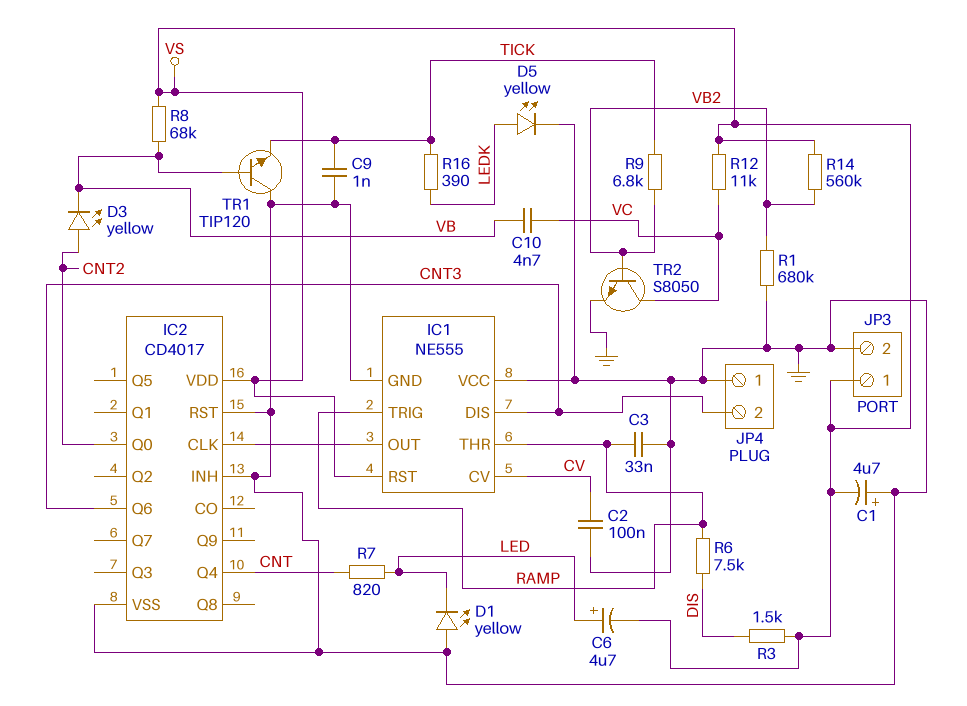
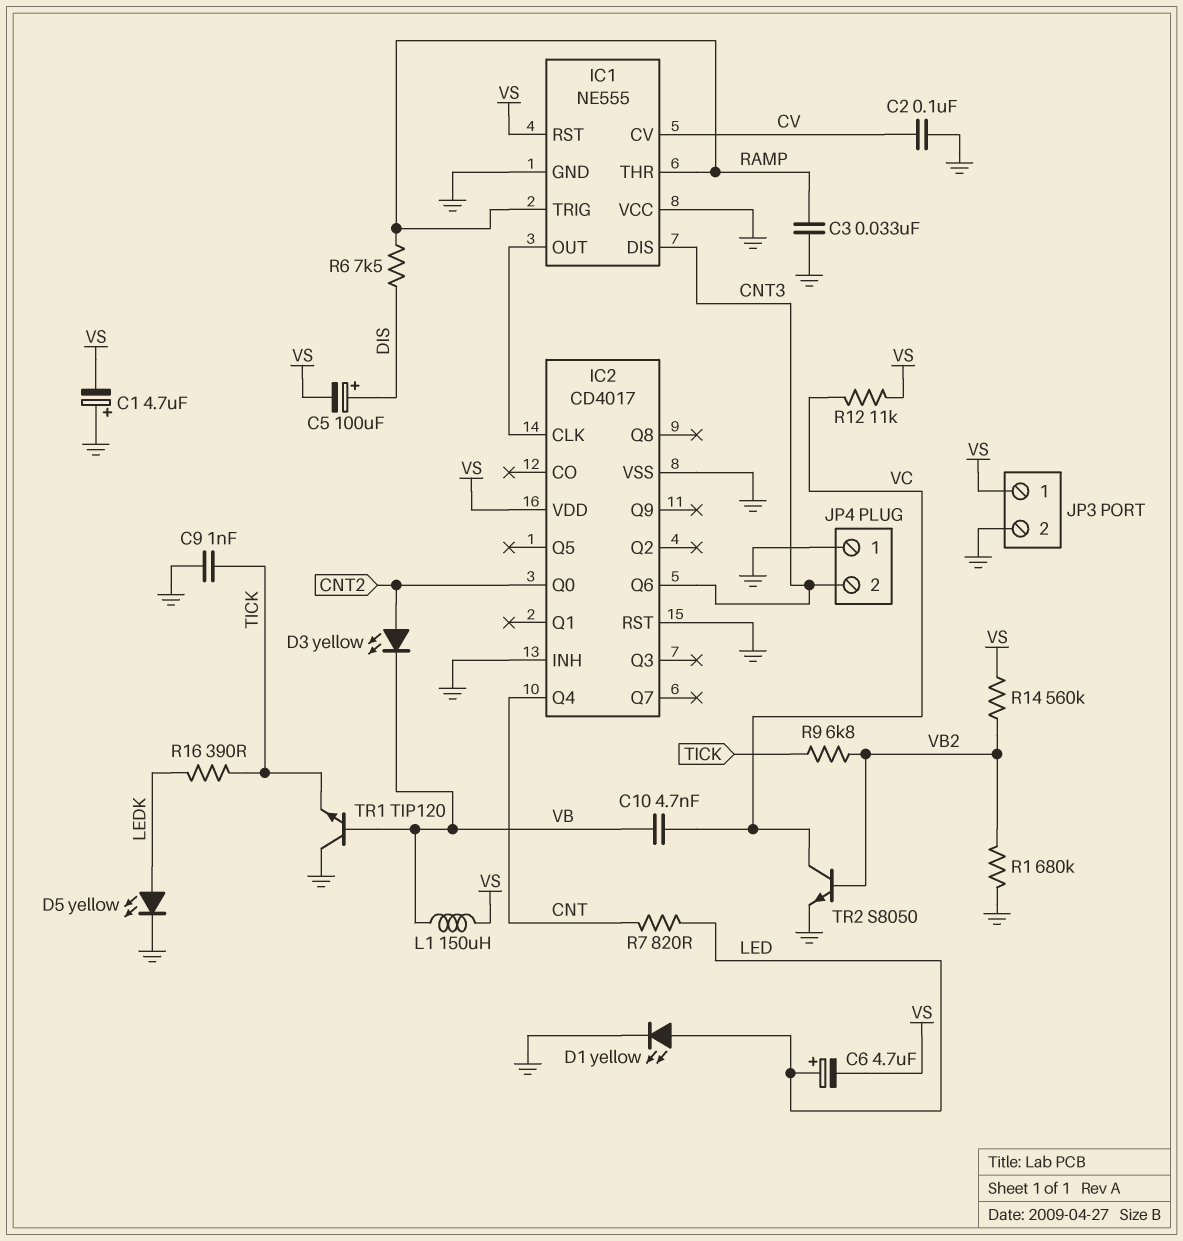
C5: none -> 100uF (plus DIS, minus VS)
D1: LED yellow (A GND, K LED) -> LED yellow (A LED, K GND)
L1: none -> 150uH (VB, VS)
R3: 1.5k (DIS, VS) -> none
R8: 68k (VB, VS) -> none

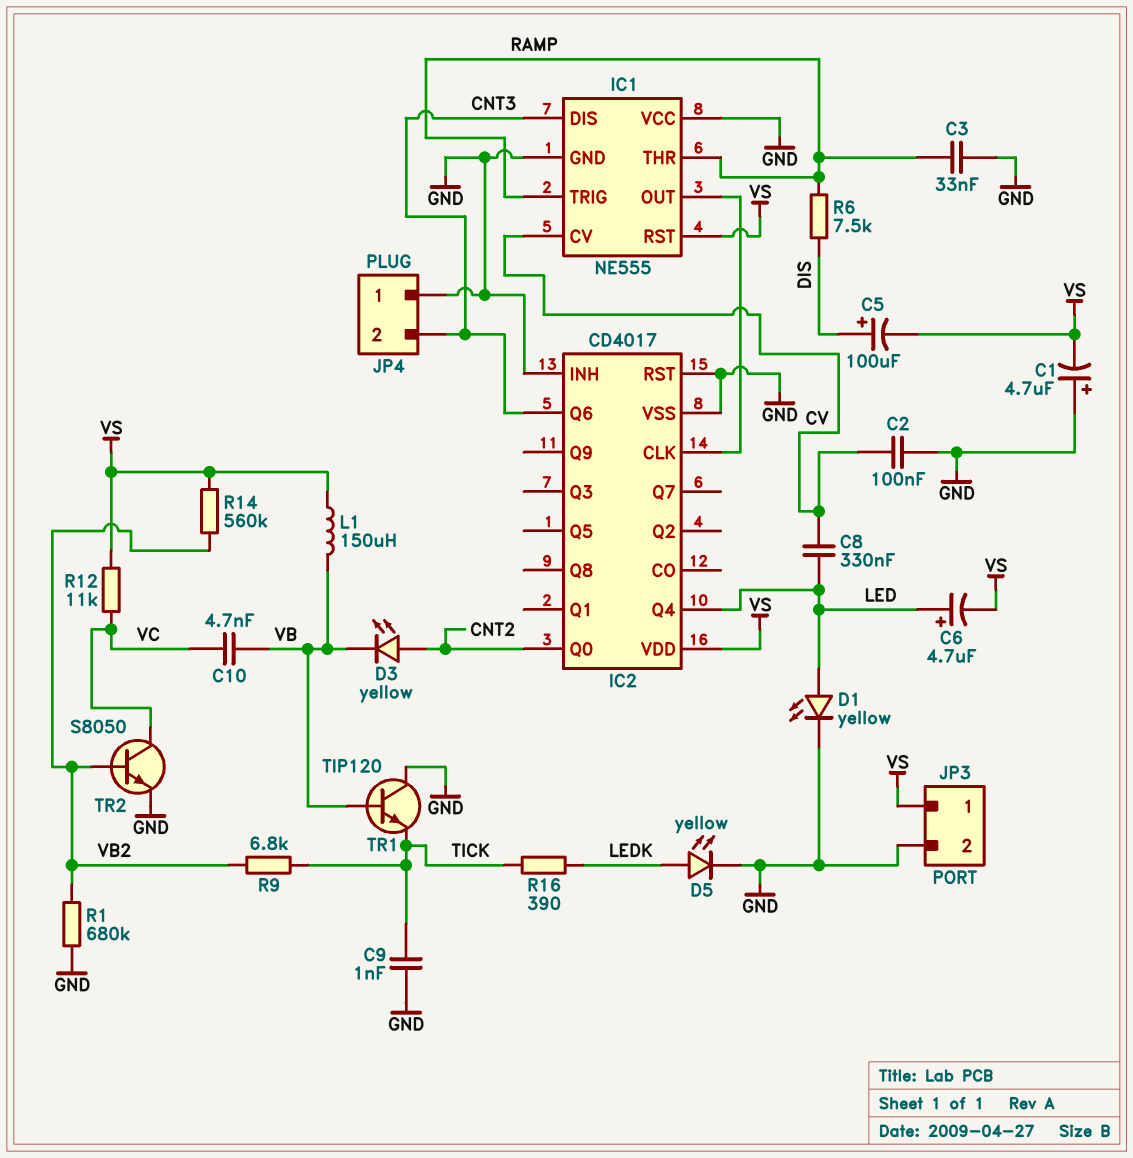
C8: none -> 330nF (CV, LED)
IC2 pin Q4: CNT -> LED
R7: 820 (CNT, LED) -> none

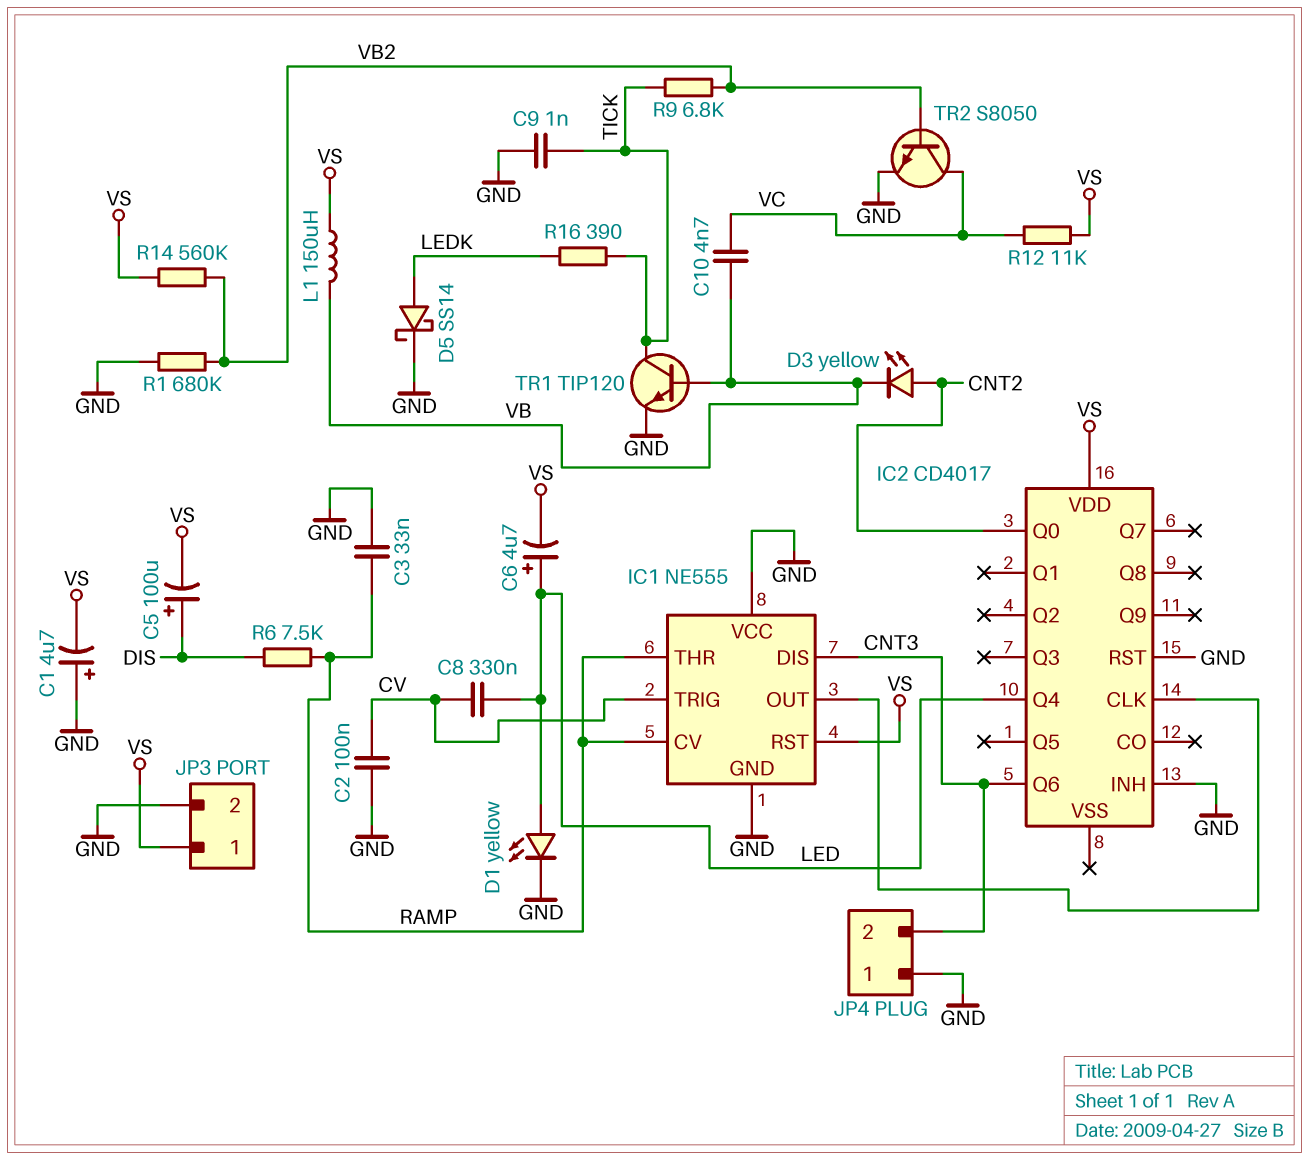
D5: LED yellow (A LEDK, K GND) -> schottky SS14 (A LEDK, K GND)
IC1 pin CV: CV -> RAMP
IC1 pin TRIG: RAMP -> CV
IC2 pin VSS: GND -> none
TR1: NPN TIP120 (B VB, C GND, E TICK) -> NPN TIP120 (B VB, C TICK, E GND)

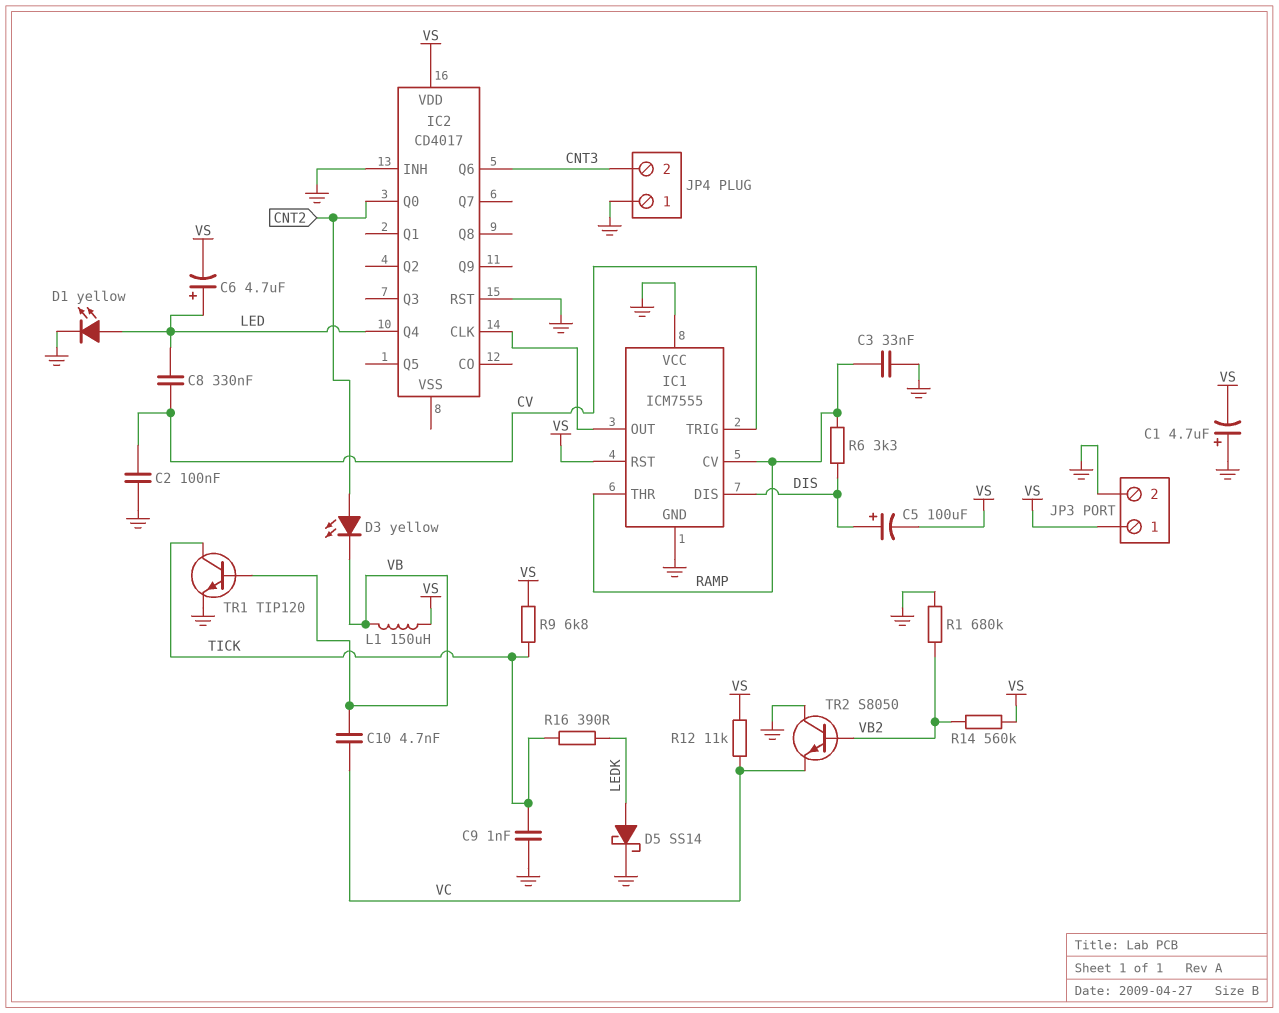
IC1: NE555 -> ICM7555
IC1 pin DIS: CNT3 -> DIS
R6: 7.5k (DIS, RAMP) -> 3.3k (DIS, RAMP)
R9: 6.8k (TICK, VB2) -> 6.8k (TICK, VS)
TR2: NPN S8050 (B VB2, C VC, E GND) -> NPN S8050 (B VB2, C GND, E VC)

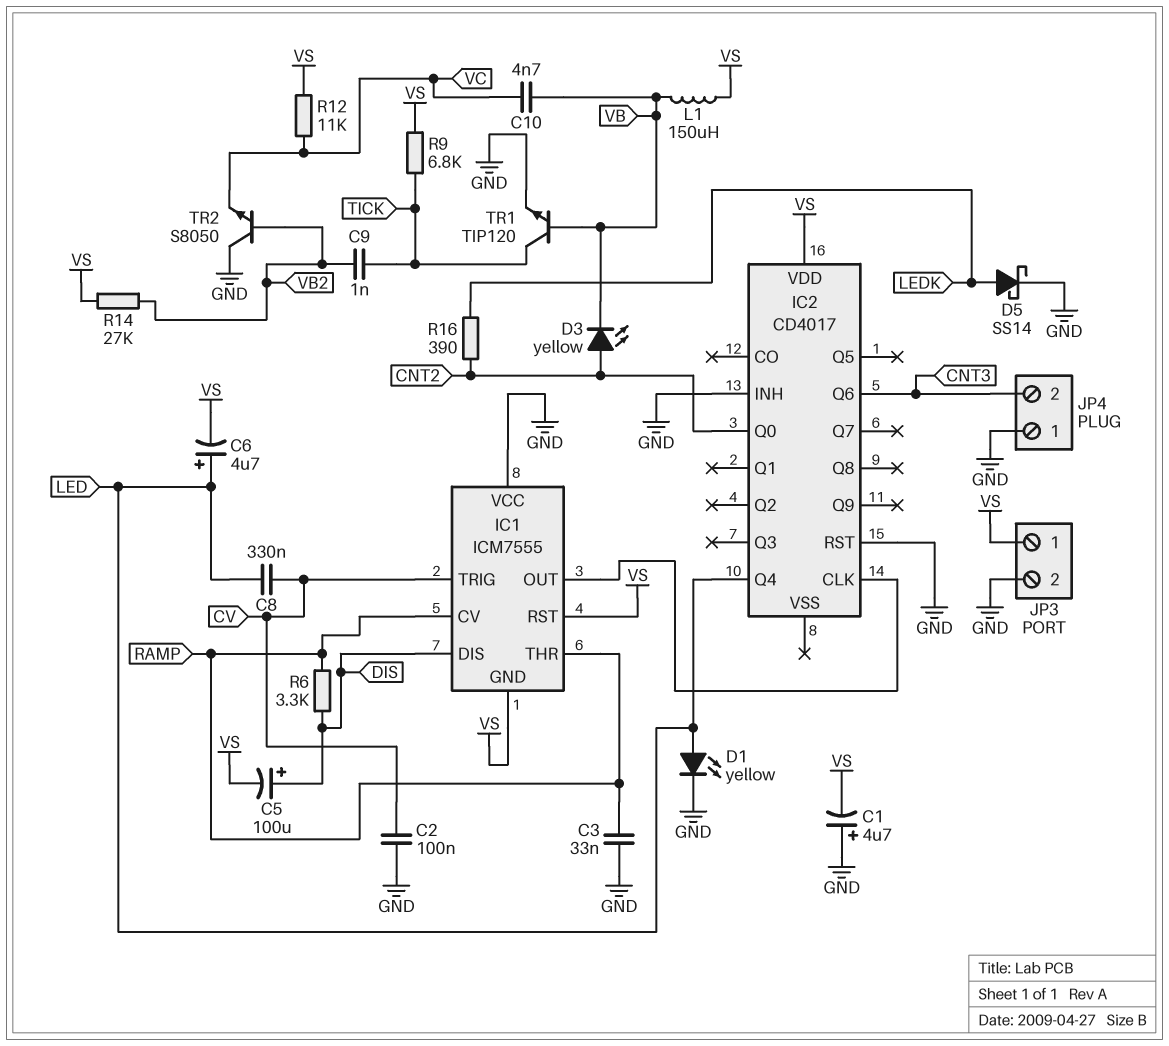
C9: 1nF (GND, TICK) -> 1nF (TICK, VB2)
IC1 pin GND: GND -> VS
R1: 680k (GND, VB2) -> none
R14: 560k (VB2, VS) -> 27k (VB2, VS)
R16: 390 (LEDK, TICK) -> 390 (CNT2, LEDK)

